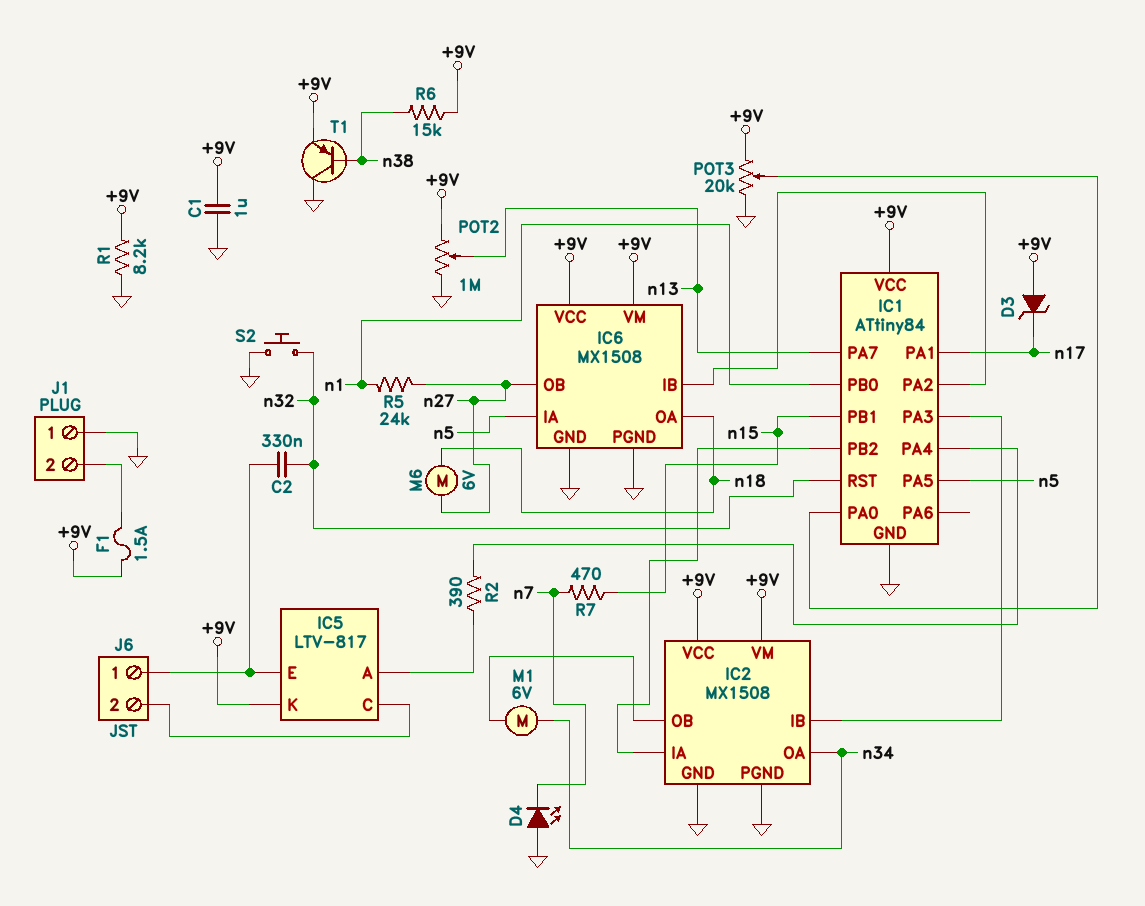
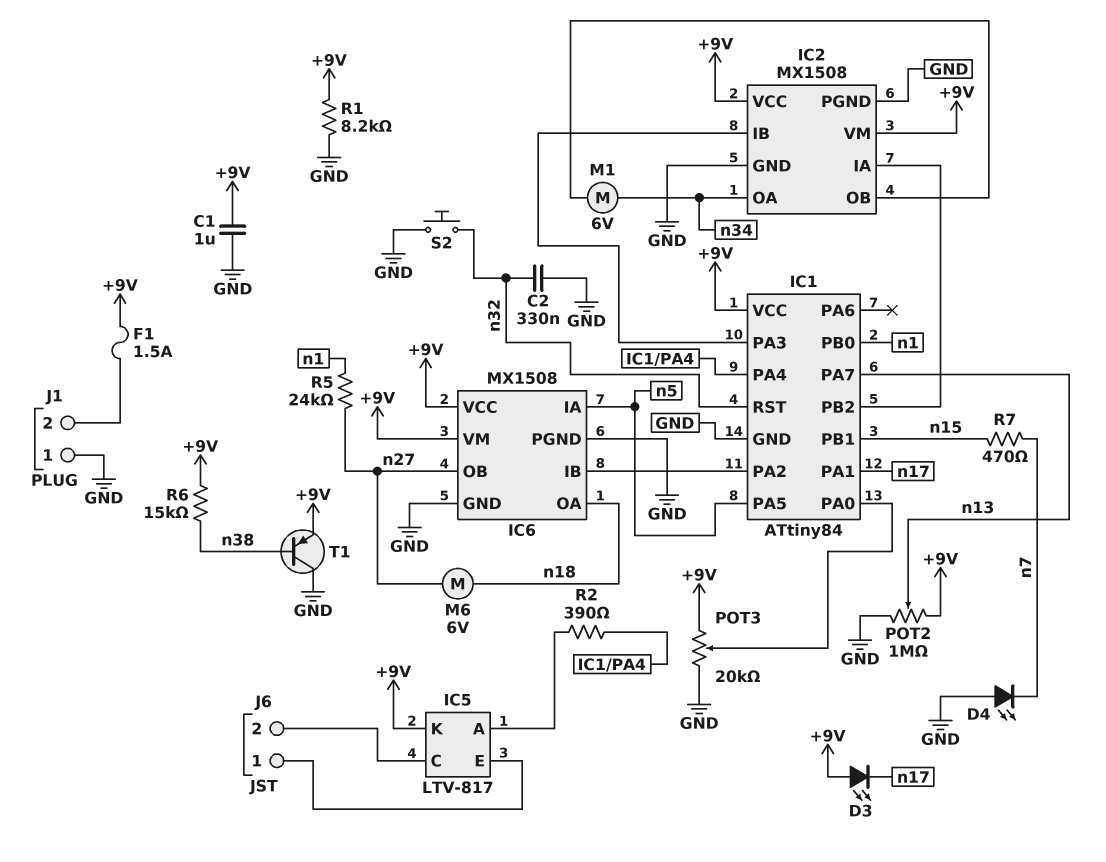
C2: 330nF (IC5/E, n32) -> 330nF (GND, n32)
D3: zener (A +9V, K n17) -> LED (A +9V, K n17)

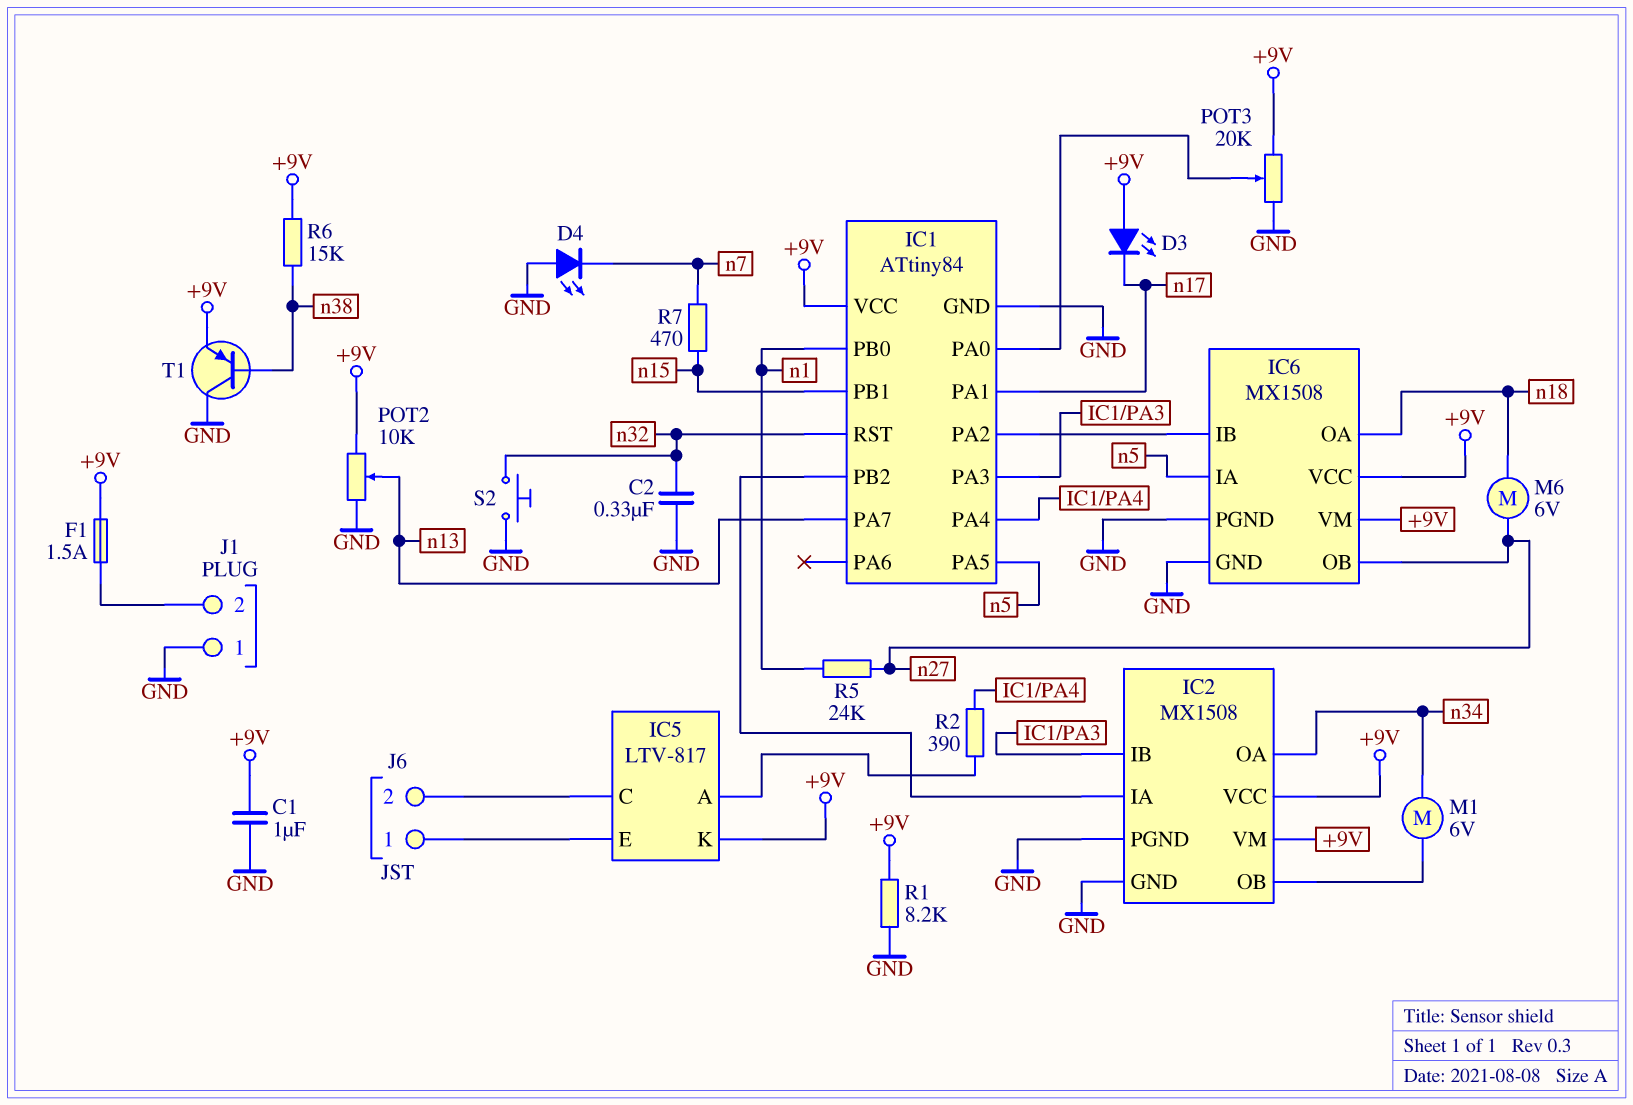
POT2: 1M (+9V, GND, wiper n13) -> 10k (+9V, GND, wiper n13)

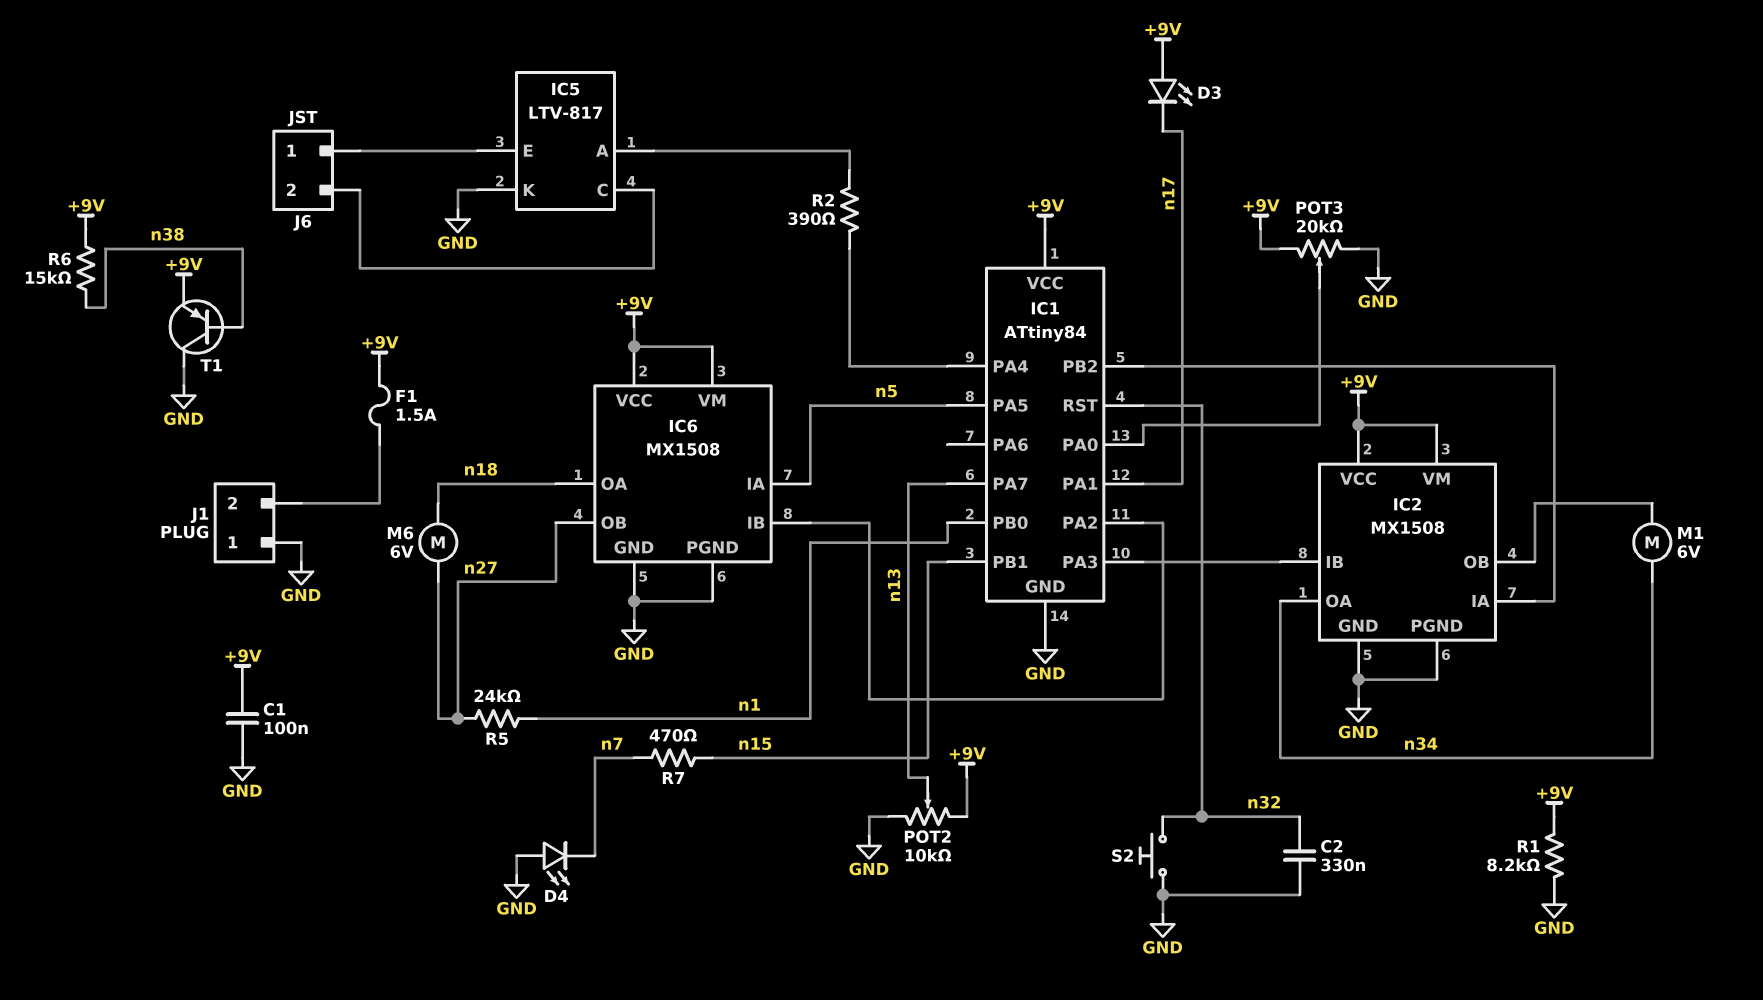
C1: 1uF (+9V, GND) -> 100nF (+9V, GND)
IC5 pin K: +9V -> GND

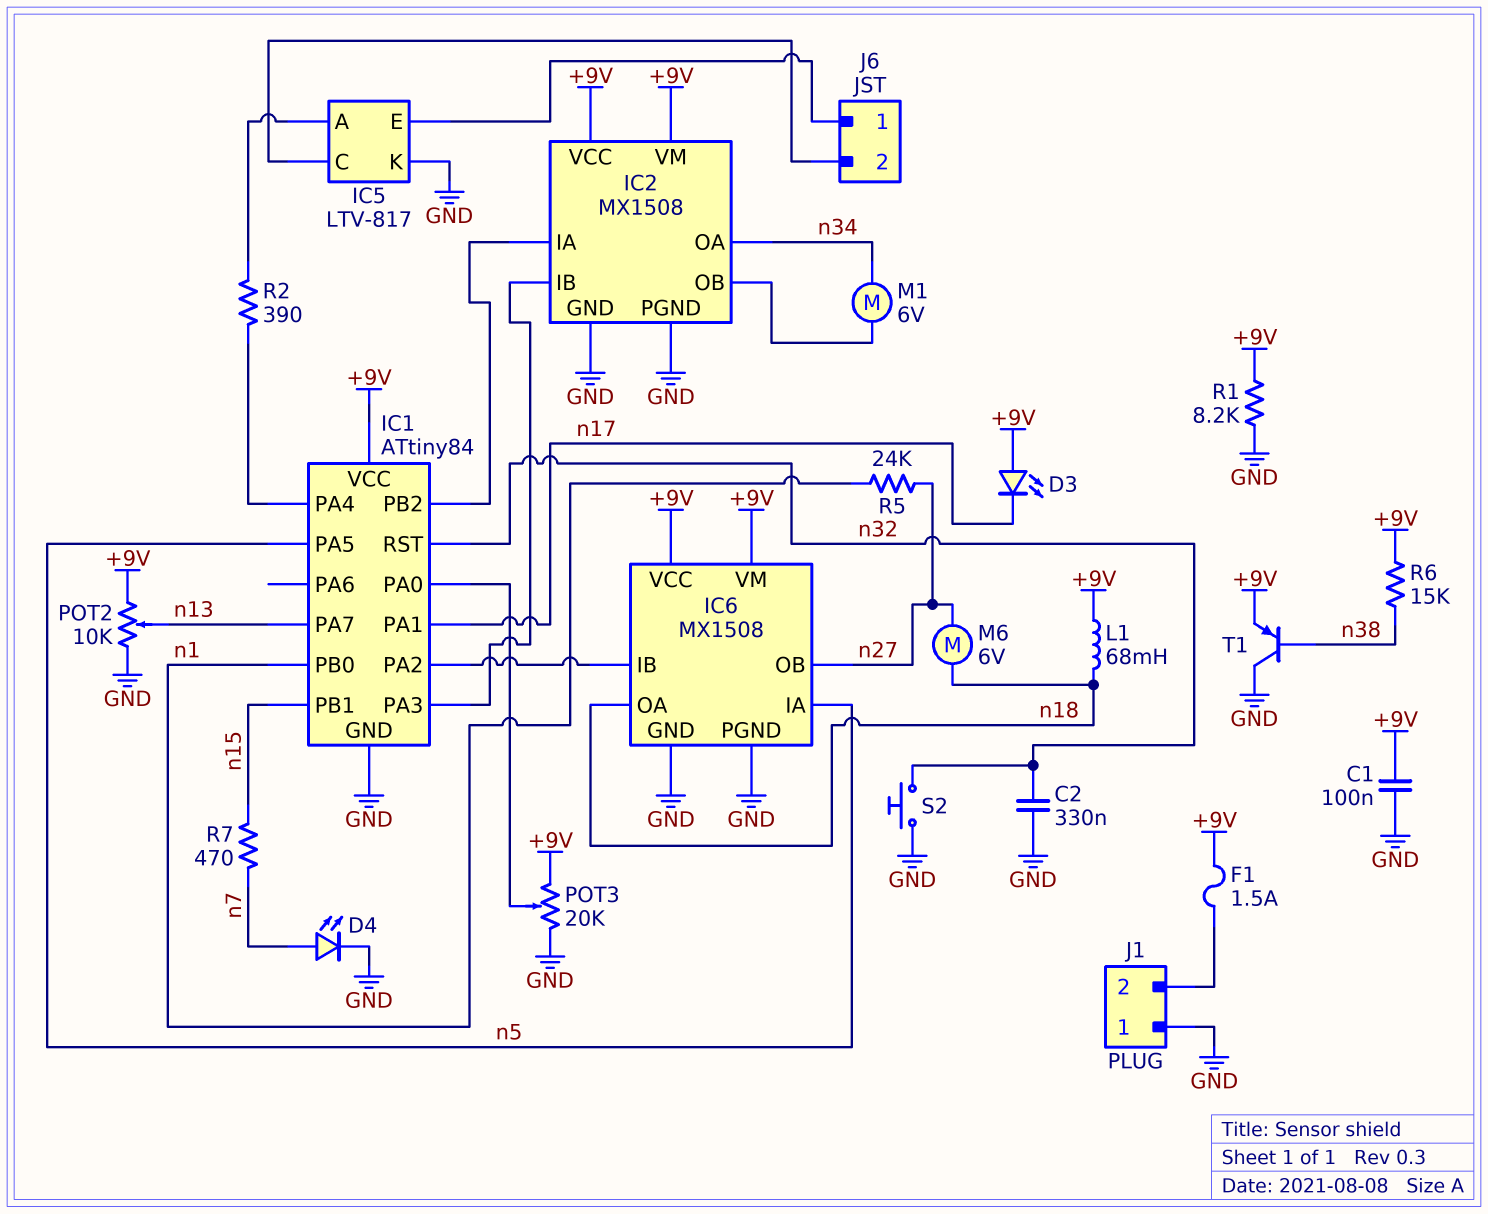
D4: LED (A GND, K n7) -> LED (A n7, K GND)
L1: none -> 68mH (+9V, n18)

